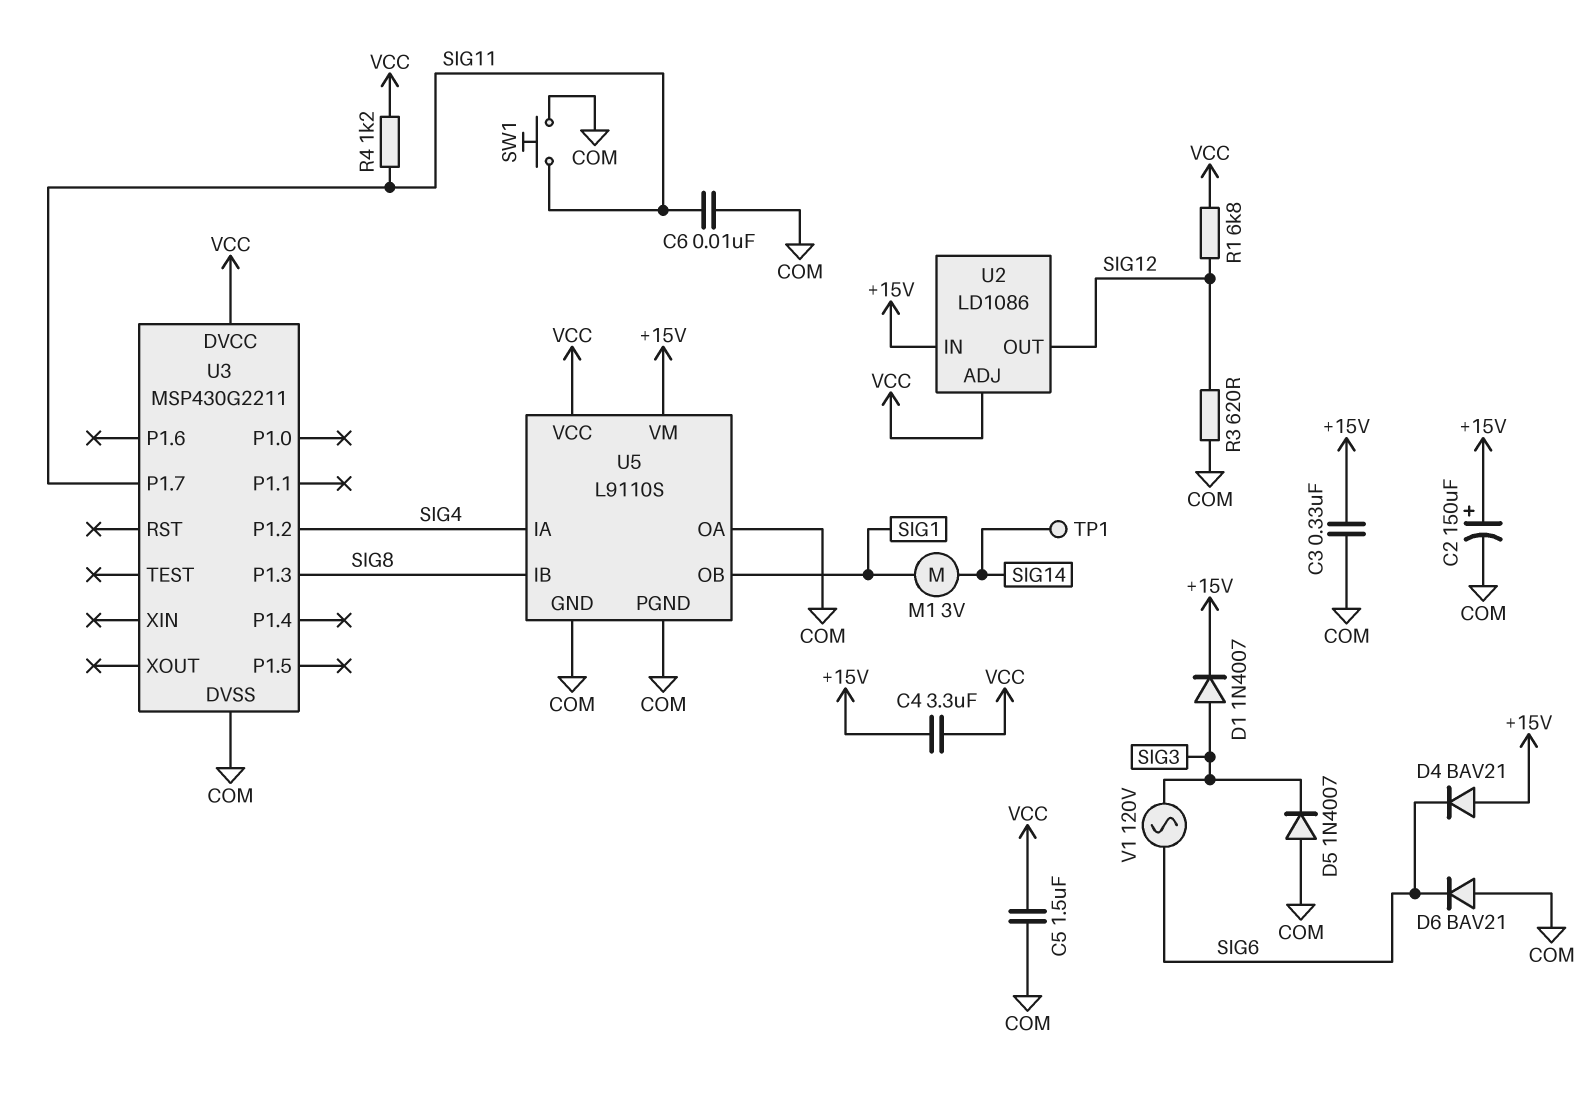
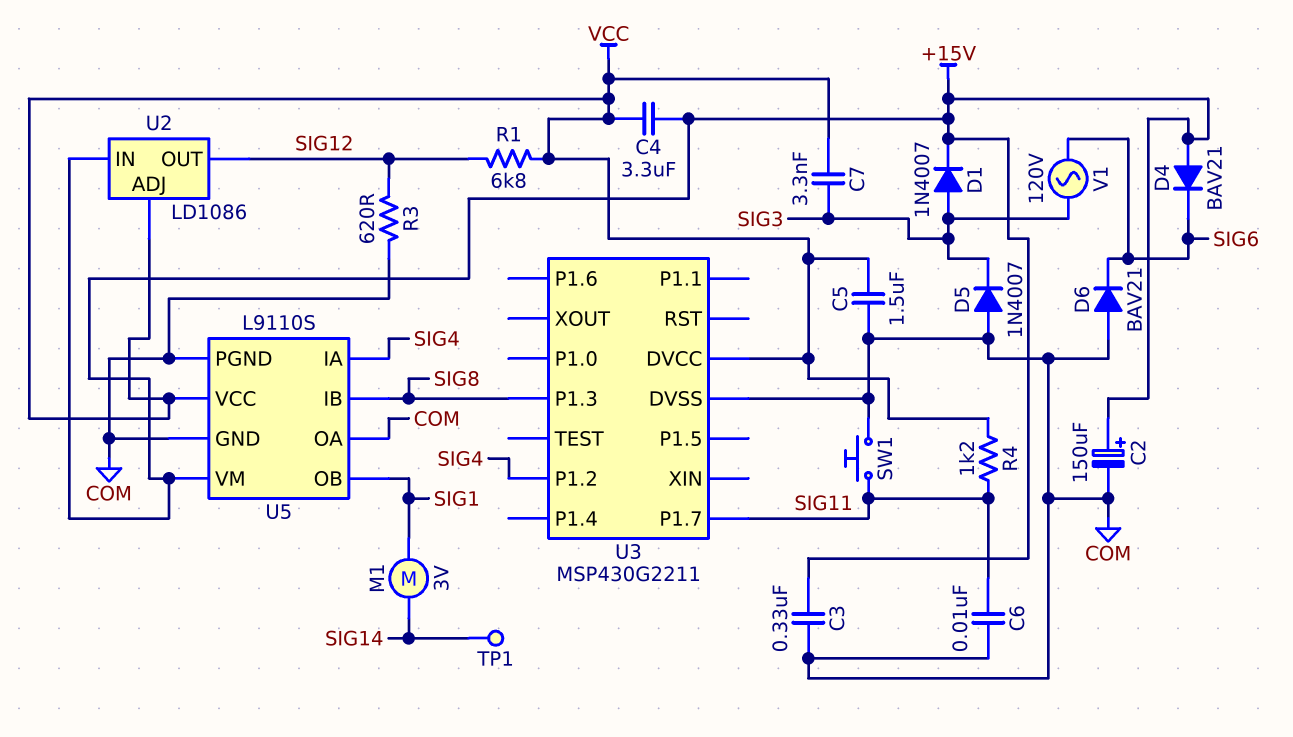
C7: none -> 3.3nF (SIG3, VCC)

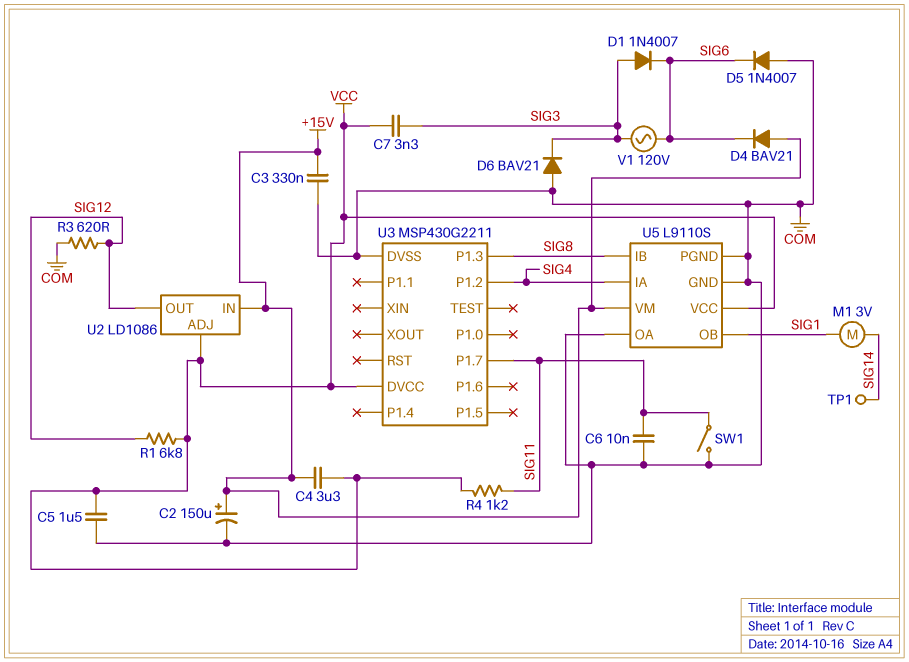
D1: diode 1N4007 (A SIG3, K +15V) -> diode 1N4007 (A SIG3, K SIG6)
D5: diode 1N4007 (A COM, K SIG3) -> diode 1N4007 (A COM, K SIG6)
D6: diode BAV21 (A COM, K SIG6) -> diode BAV21 (A COM, K SIG3)
SW1: button (COM, SIG11) -> switch (COM, SIG11)

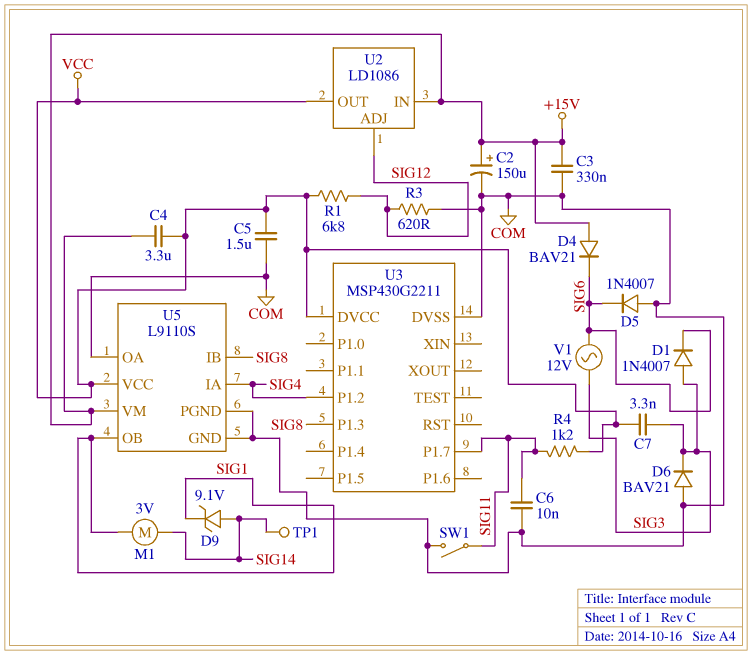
D9: none -> zener 9.1V (A SIG14, K SIG1)
U2 pin ADJ: VCC -> SIG12
U2 pin OUT: SIG12 -> VCC
V1: AC 120V (SIG3, SIG6) -> AC 12V (SIG3, SIG6)

